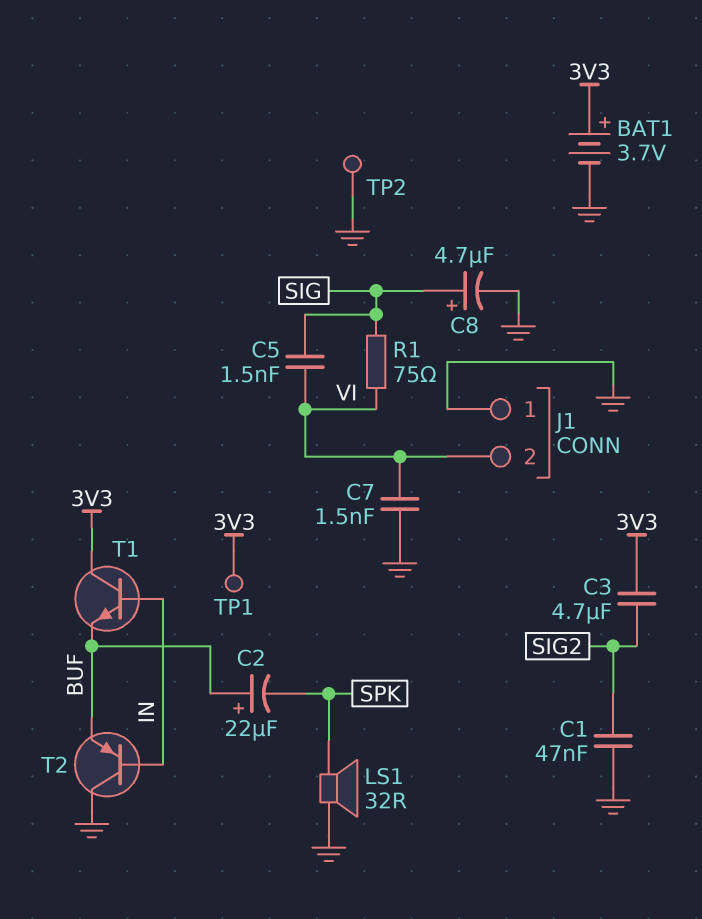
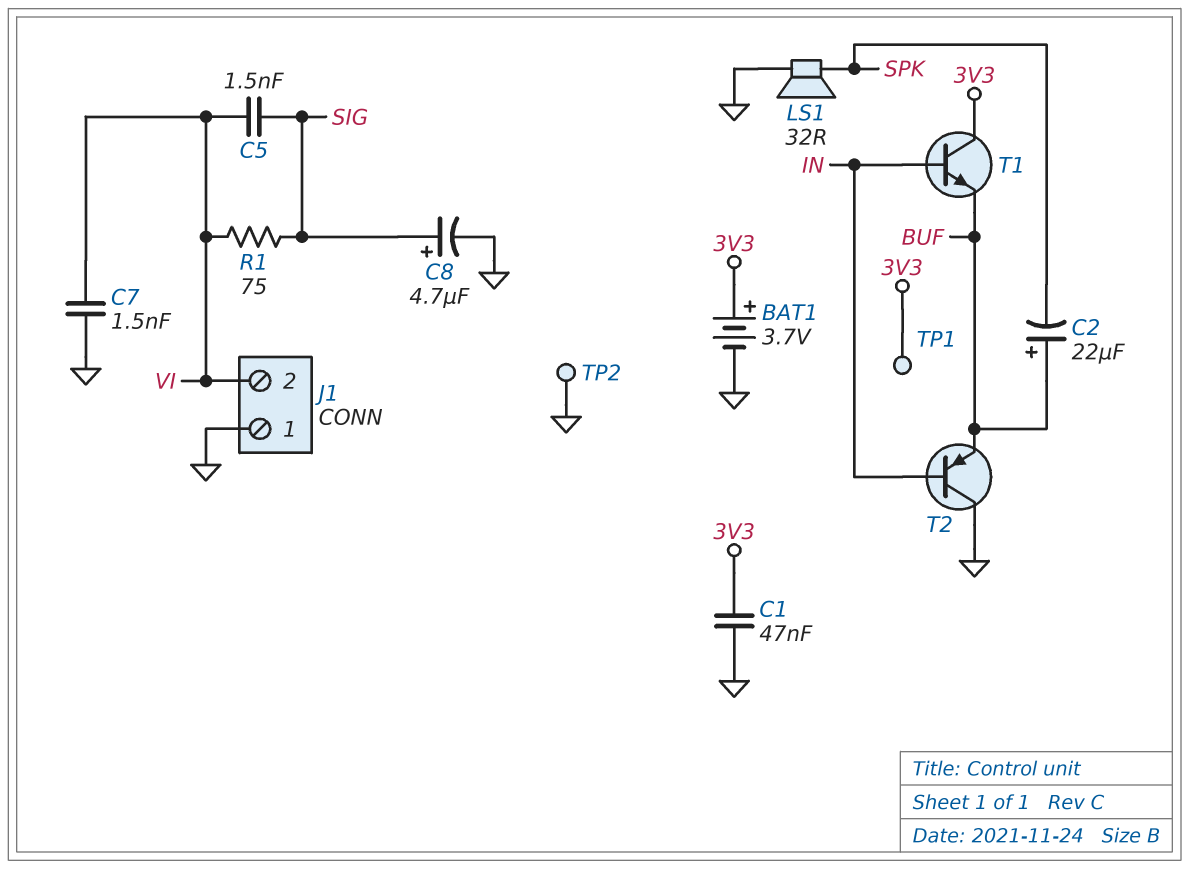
C1: 47nF (GND, SIG2) -> 47nF (3V3, GND)
C3: 4.7uF (3V3, SIG2) -> none

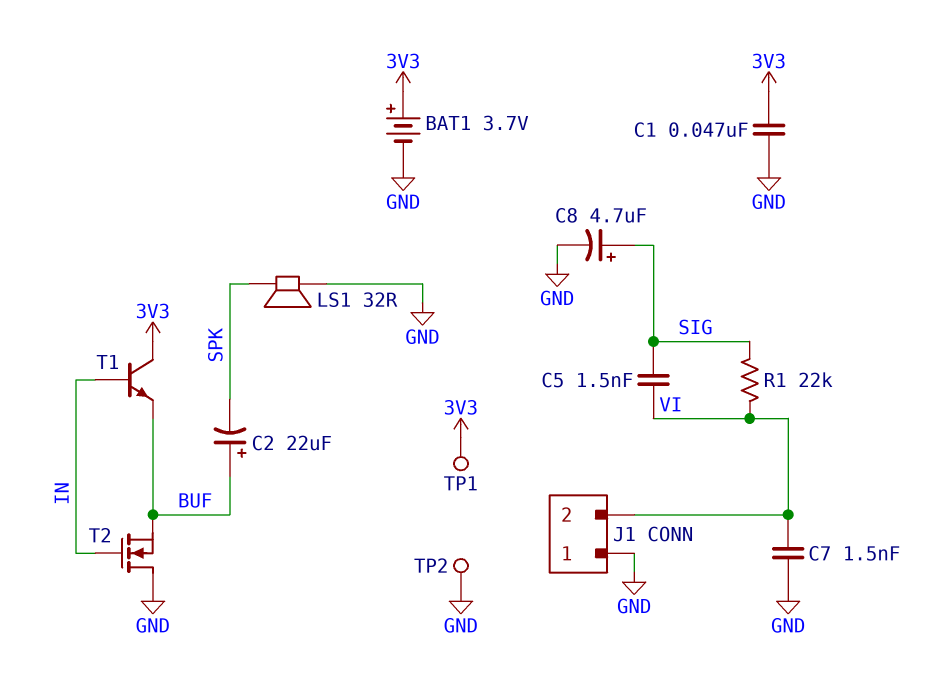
R1: 75 (SIG, VI) -> 22k (SIG, VI)
T2: PNP (B IN, C GND, E BUF) -> NMOS (G IN, D GND, S BUF)

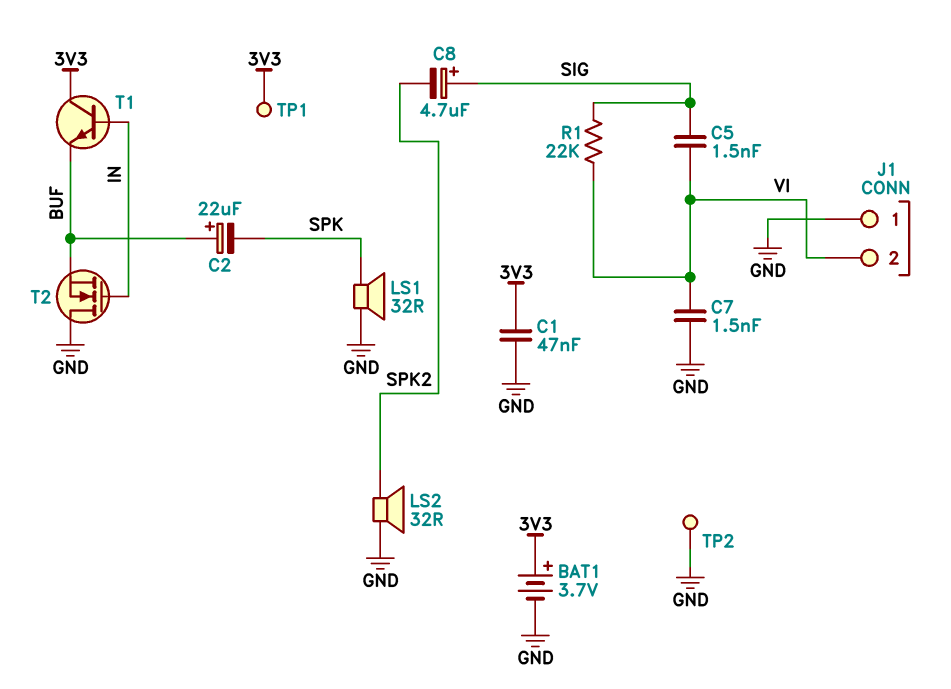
C8: 4.7uF (plus SIG, minus GND) -> 4.7uF (plus SIG, minus SPK2)
LS2: none -> speaker 32R (GND, SPK2)

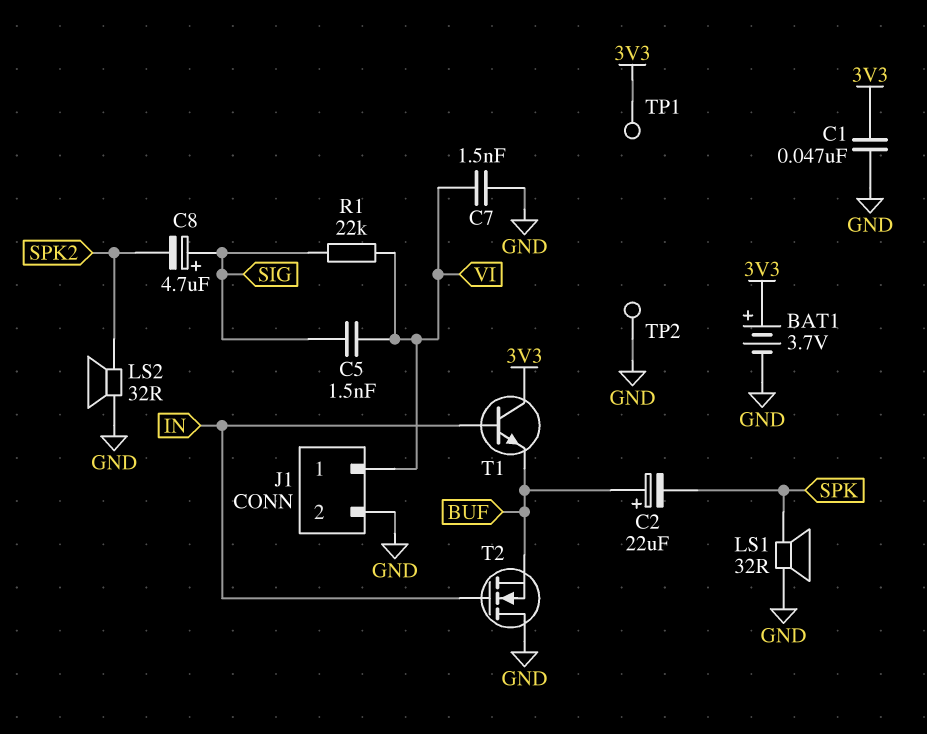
J1 pin 1: GND -> VI
J1 pin 2: VI -> GND

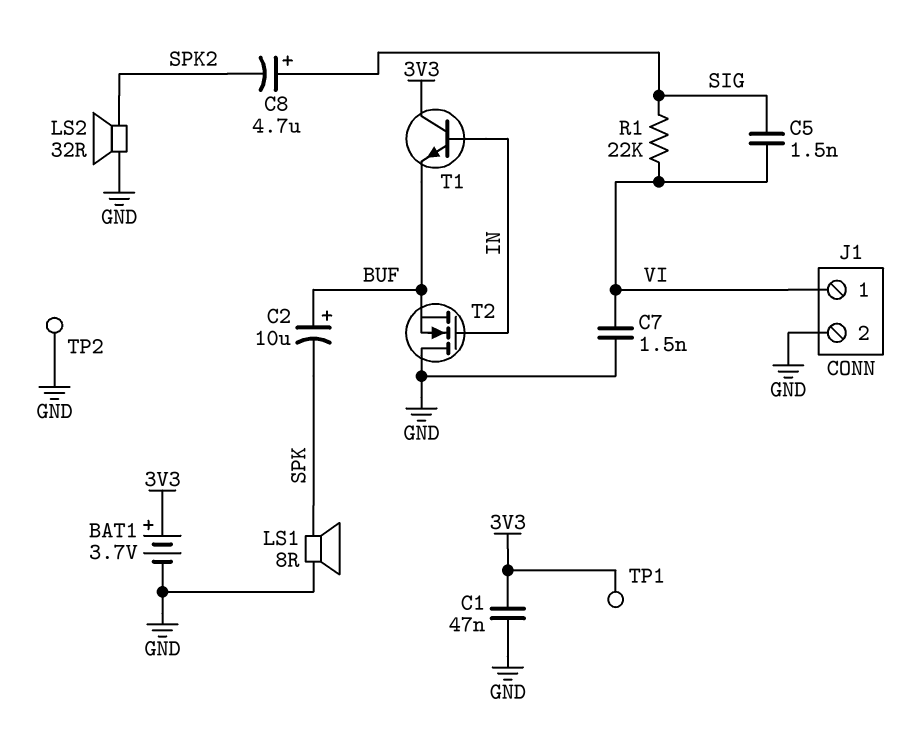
C2: 22uF (plus BUF, minus SPK) -> 10uF (plus BUF, minus SPK)
LS1: speaker 32R (GND, SPK) -> speaker 8R (GND, SPK)

